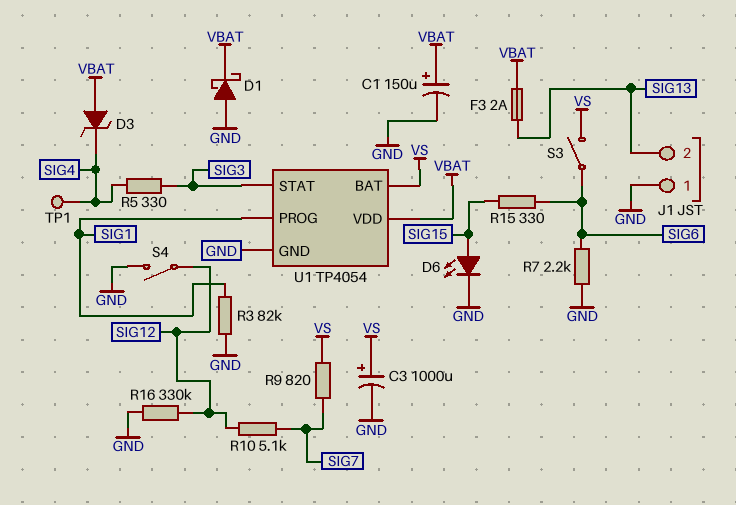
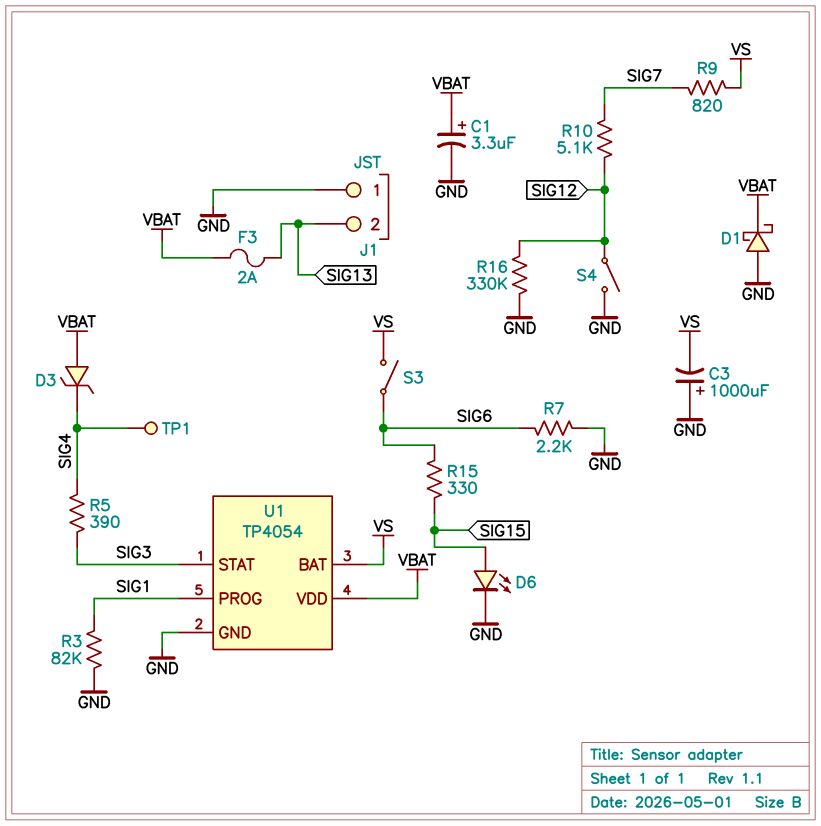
C1: 150uF (plus VBAT, minus GND) -> 3.3uF (plus VBAT, minus GND)
C3: 1000uF (plus VS, minus GND) -> 1000uF (plus GND, minus VS)
R5: 330 (SIG3, SIG4) -> 390 (SIG3, SIG4)

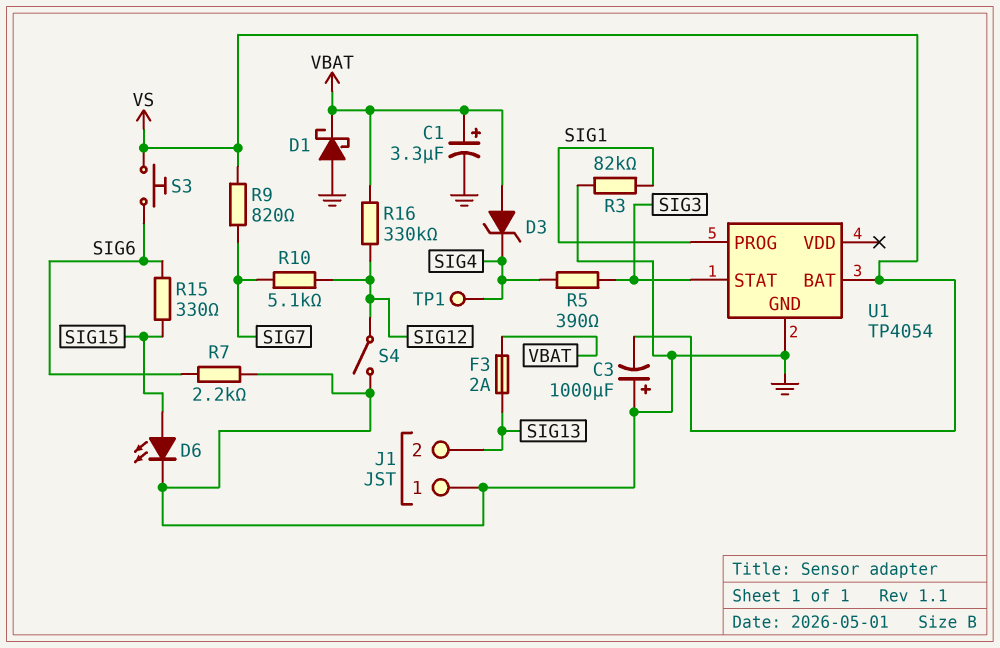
R16: 330k (GND, SIG12) -> 330k (SIG12, VBAT)
S3: switch (SIG6, VS) -> button (SIG6, VS)
U1 pin VDD: VBAT -> none

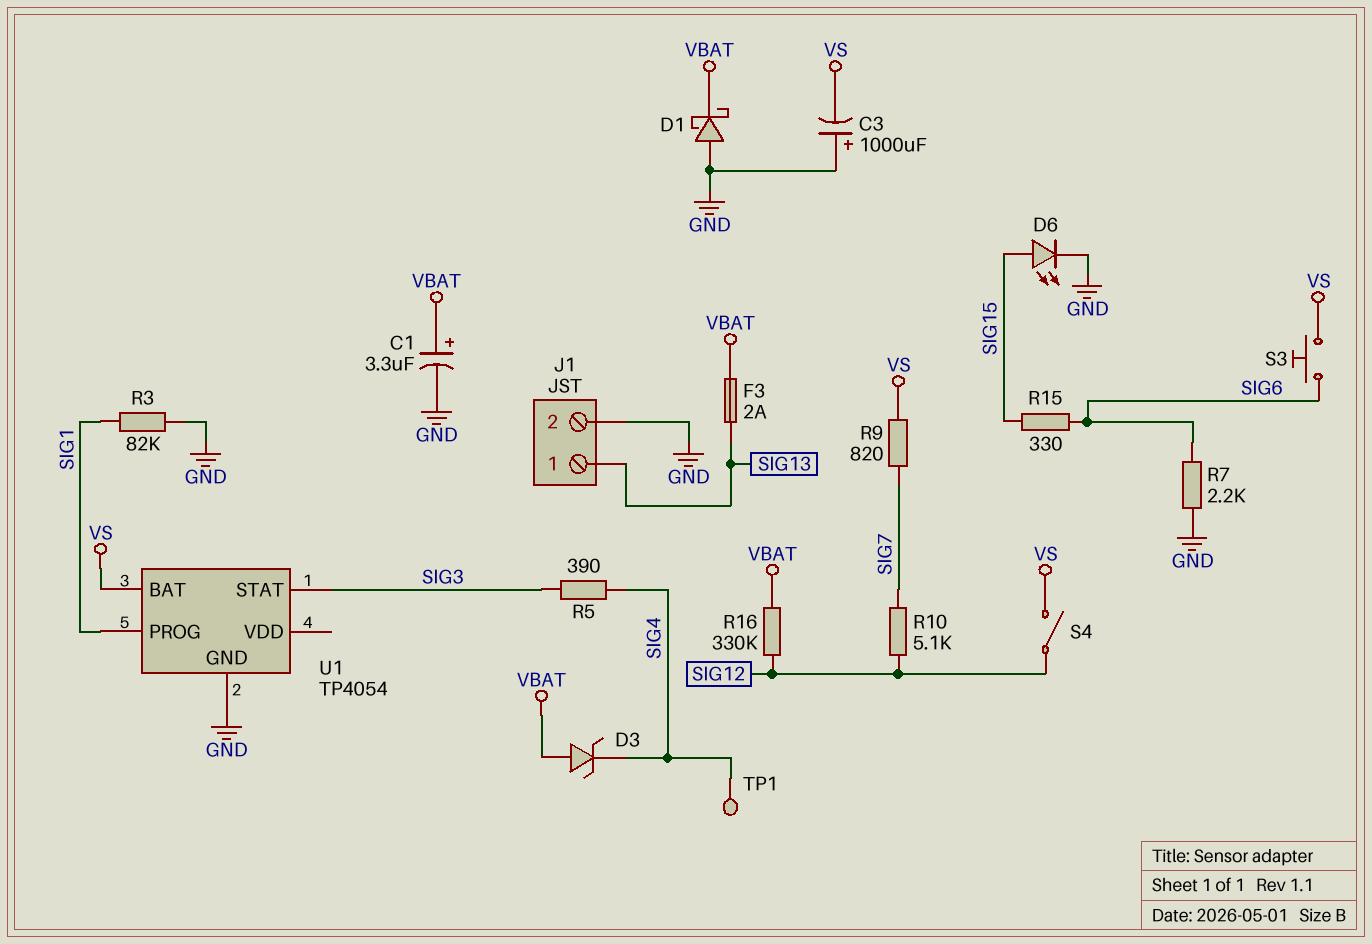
J1 pin 1: GND -> SIG13
J1 pin 2: SIG13 -> GND
S4: switch (GND, SIG12) -> switch (SIG12, VS)

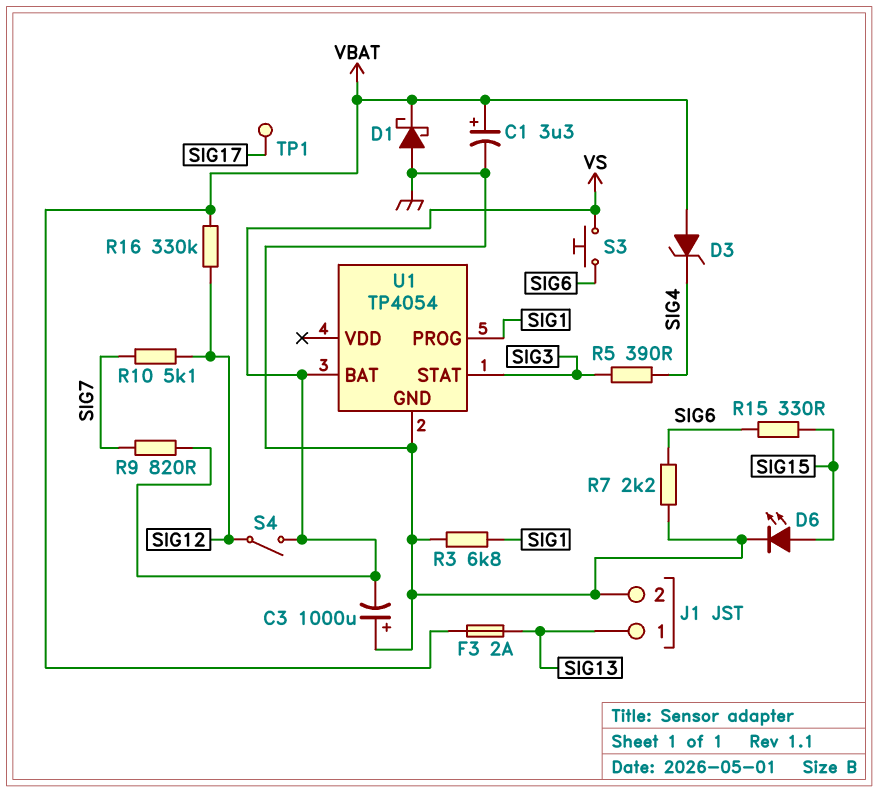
R3: 82k (GND, SIG1) -> 6.8k (GND, SIG1)
TP1: test point (SIG4) -> test point (SIG17)

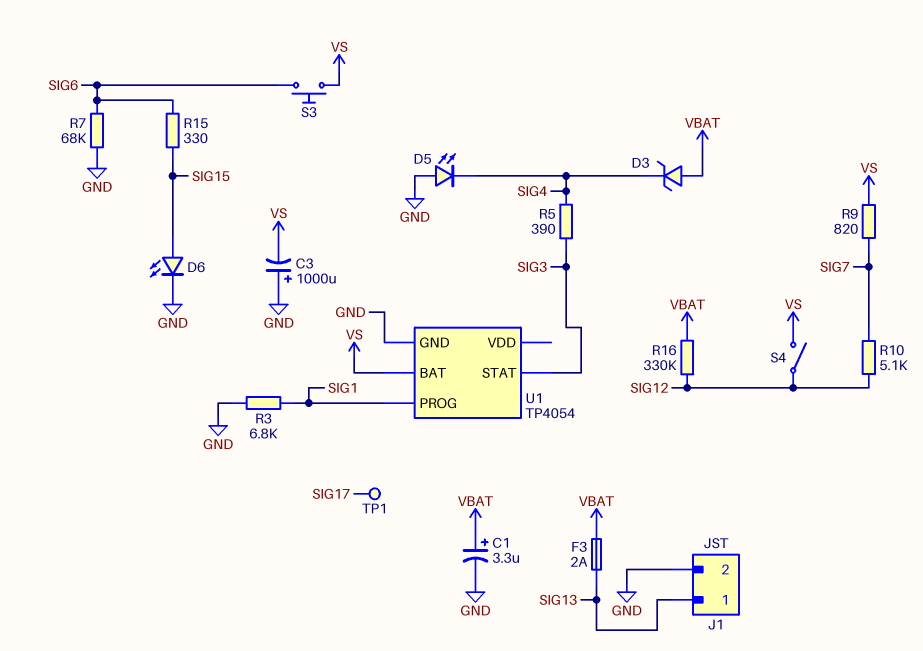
D1: schottky (A GND, K VBAT) -> none
D5: none -> LED (A GND, K SIG4)
R7: 2.2k (GND, SIG6) -> 68k (GND, SIG6)

